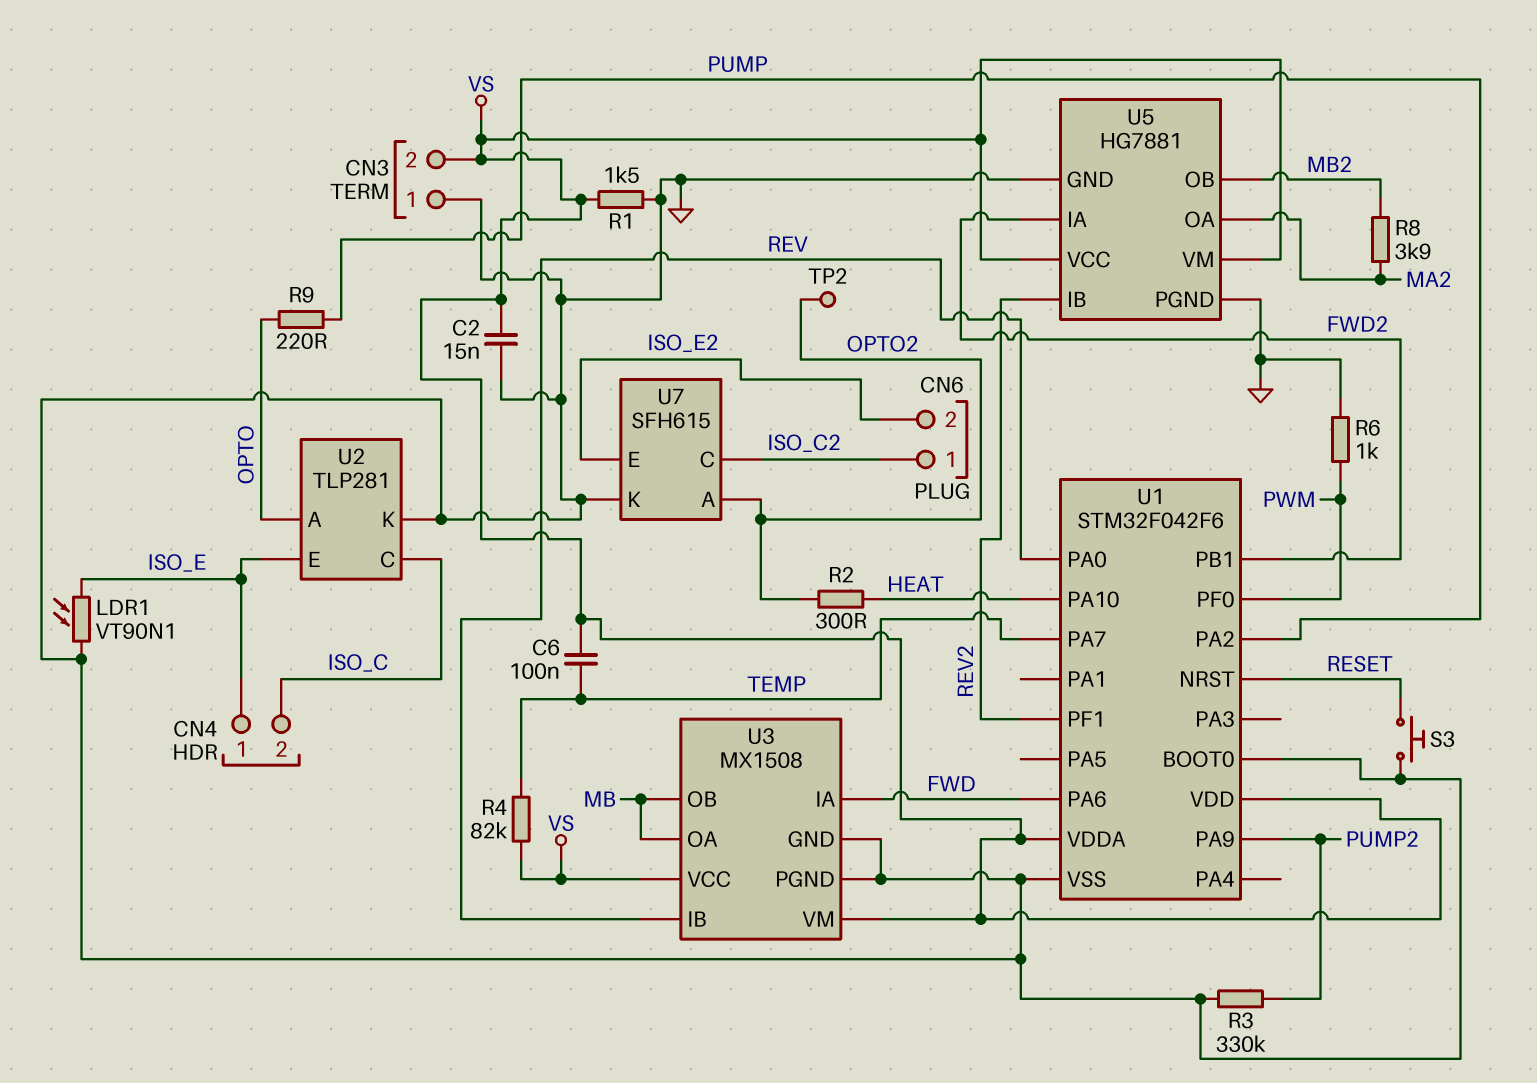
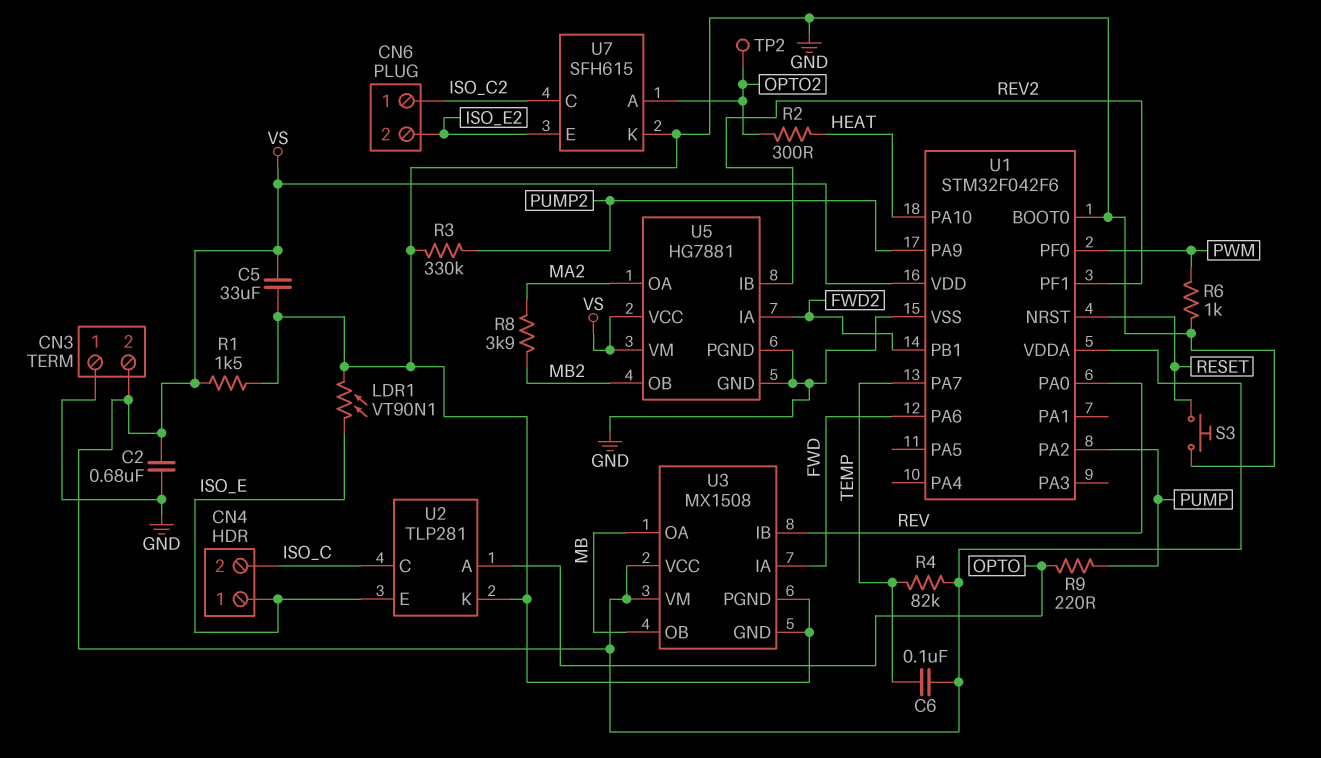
C2: 15nF (GND, VS) -> 680nF (GND, VS)
C5: none -> 33uF (GND, VS)

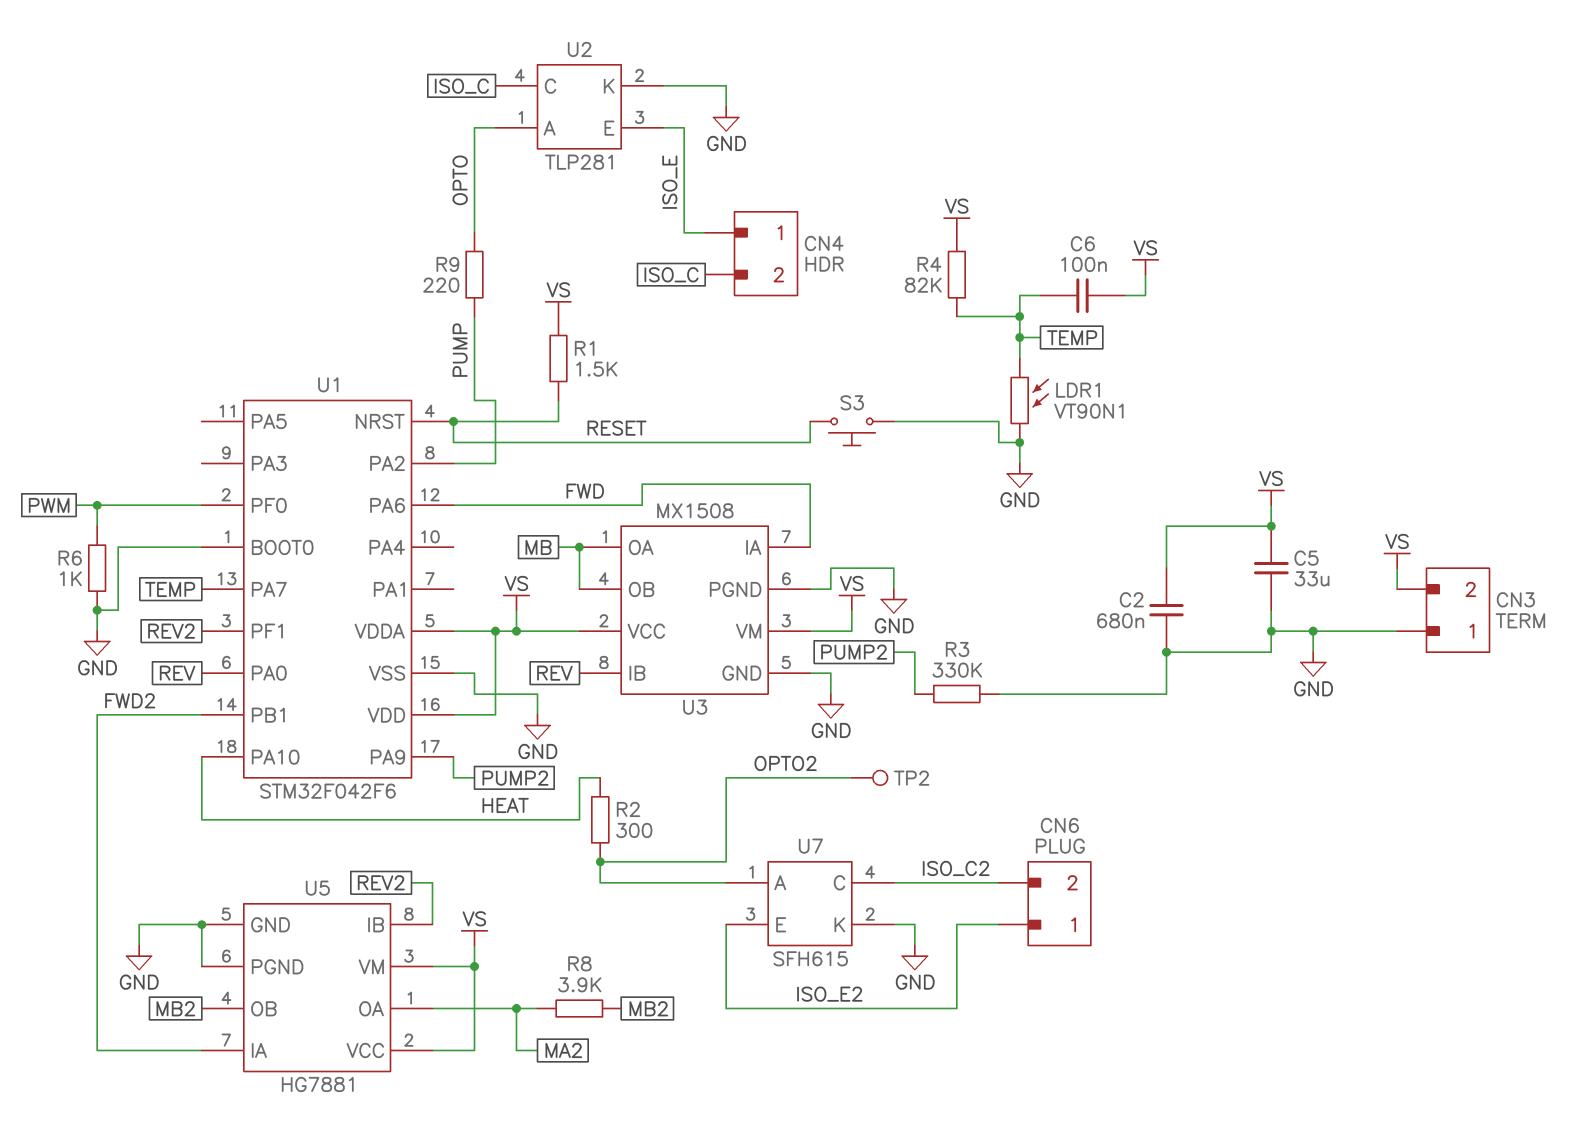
CN6 pin 1: ISO_C2 -> ISO_E2
CN6 pin 2: ISO_E2 -> ISO_C2
LDR1: VT90N1 (GND, ISO_E) -> VT90N1 (GND, TEMP)
R1: 1.5k (GND, VS) -> 1.5k (RESET, VS)

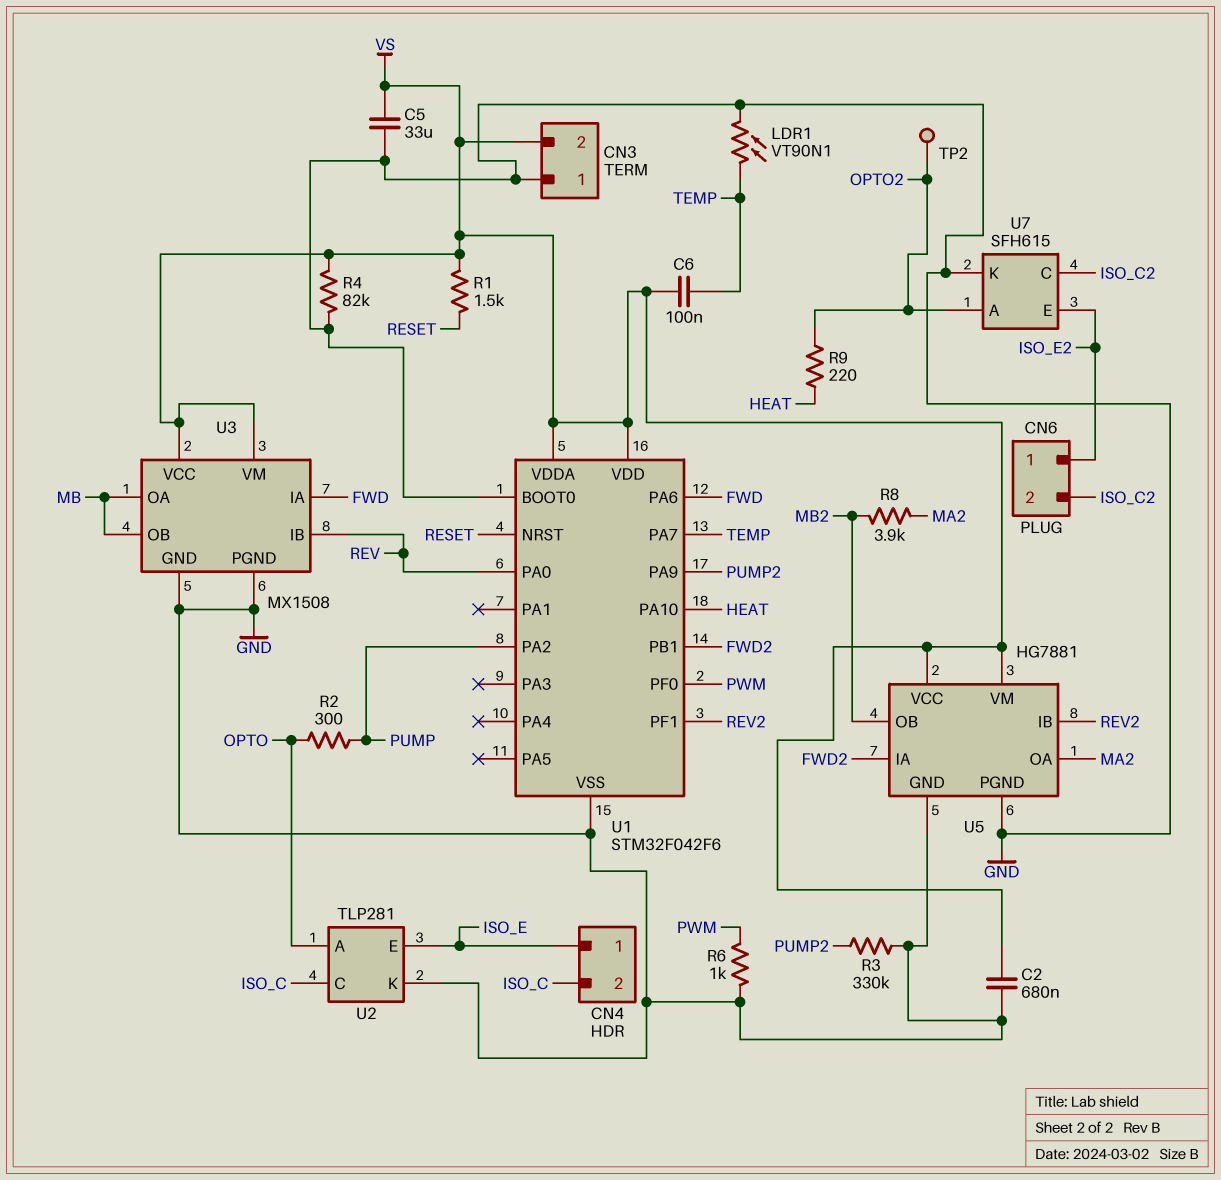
R2: 300 (HEAT, OPTO2) -> 300 (OPTO, PUMP)
R4: 82k (TEMP, VS) -> 82k (GND, VS)
R9: 220 (OPTO, PUMP) -> 220 (HEAT, OPTO2)
S3: button (GND, RESET) -> none

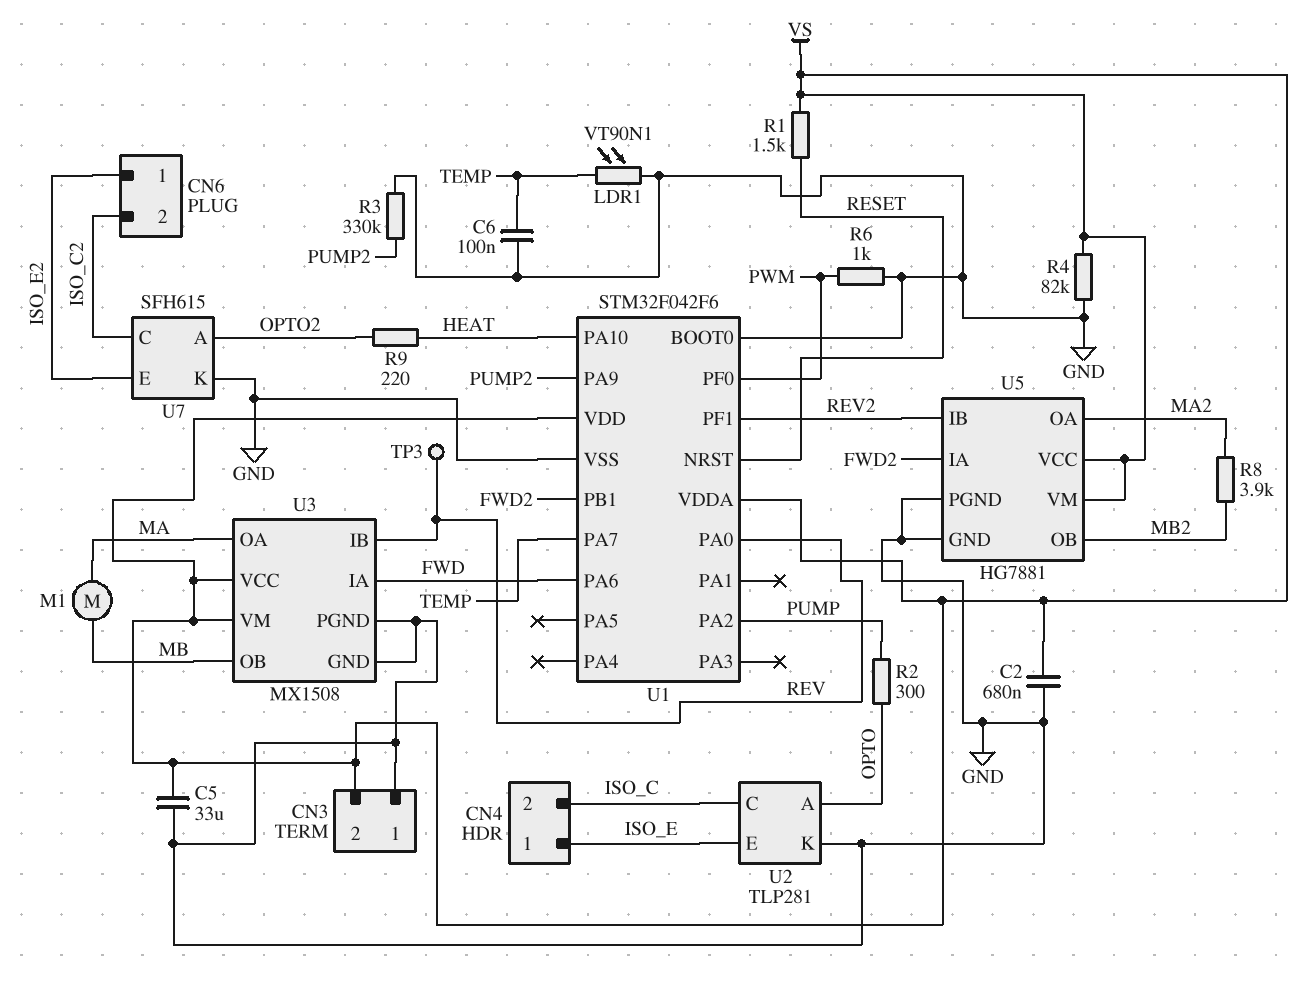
C6: 100nF (TEMP, VS) -> 100nF (GND, TEMP)
M1: none -> motor (MA, MB)
TP2: test point (OPTO2) -> none
TP3: none -> test point (REV)
U3 pin OA: MB -> MA

